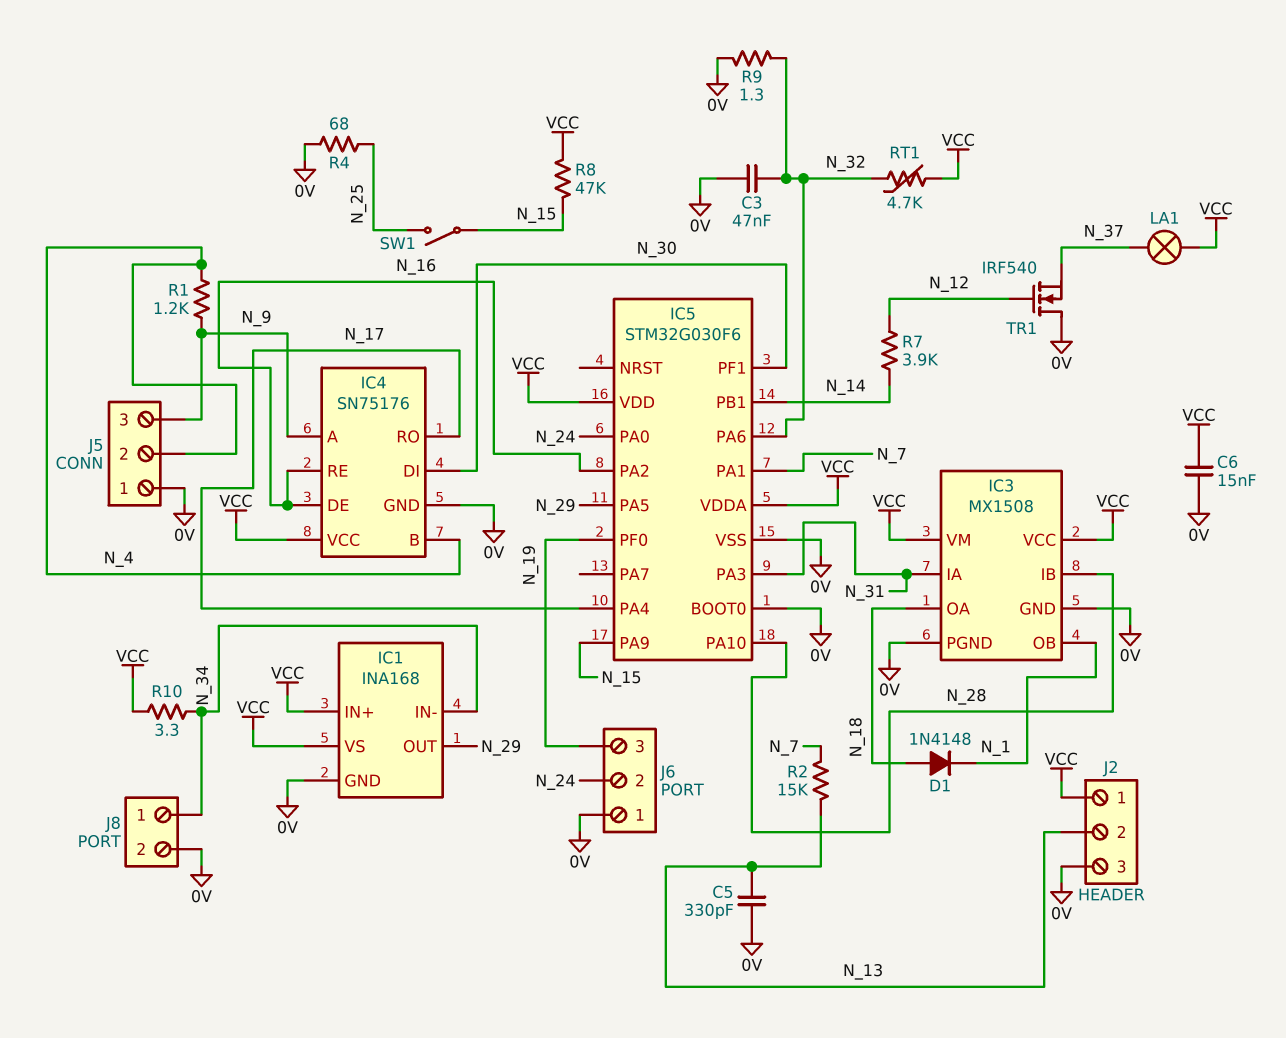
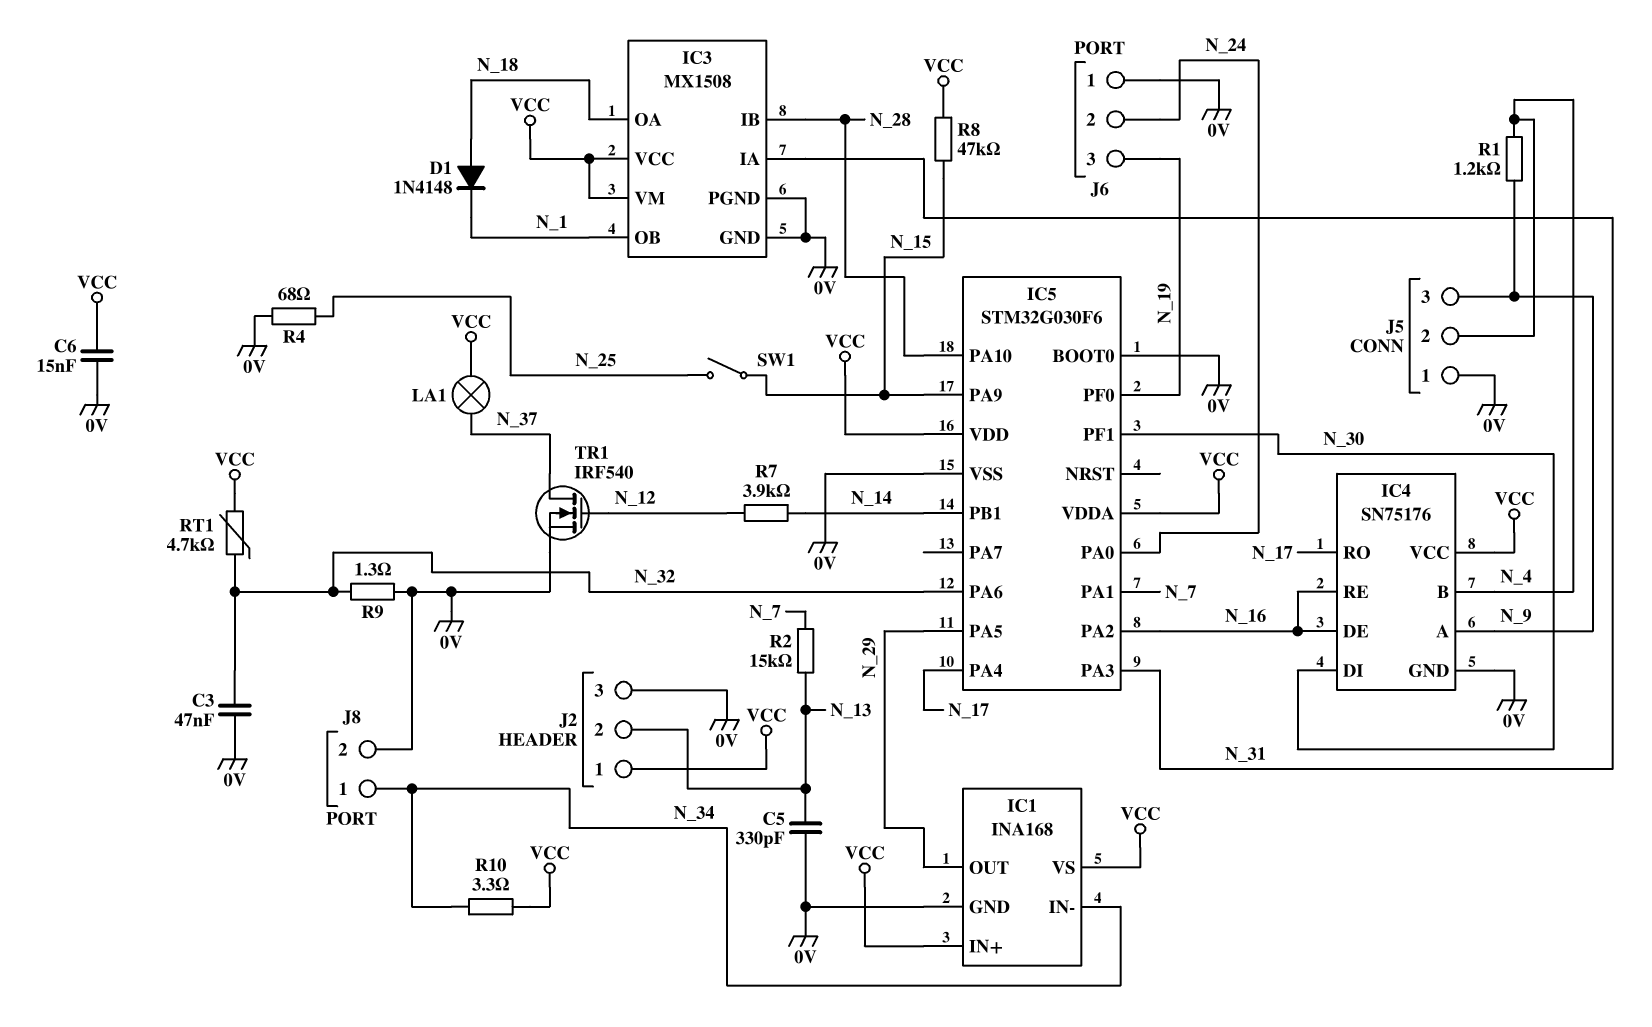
TR1: NMOS IRF540 (G N_12, D 0V, S N_37) -> NMOS IRF540 (G N_12, D N_37, S 0V)

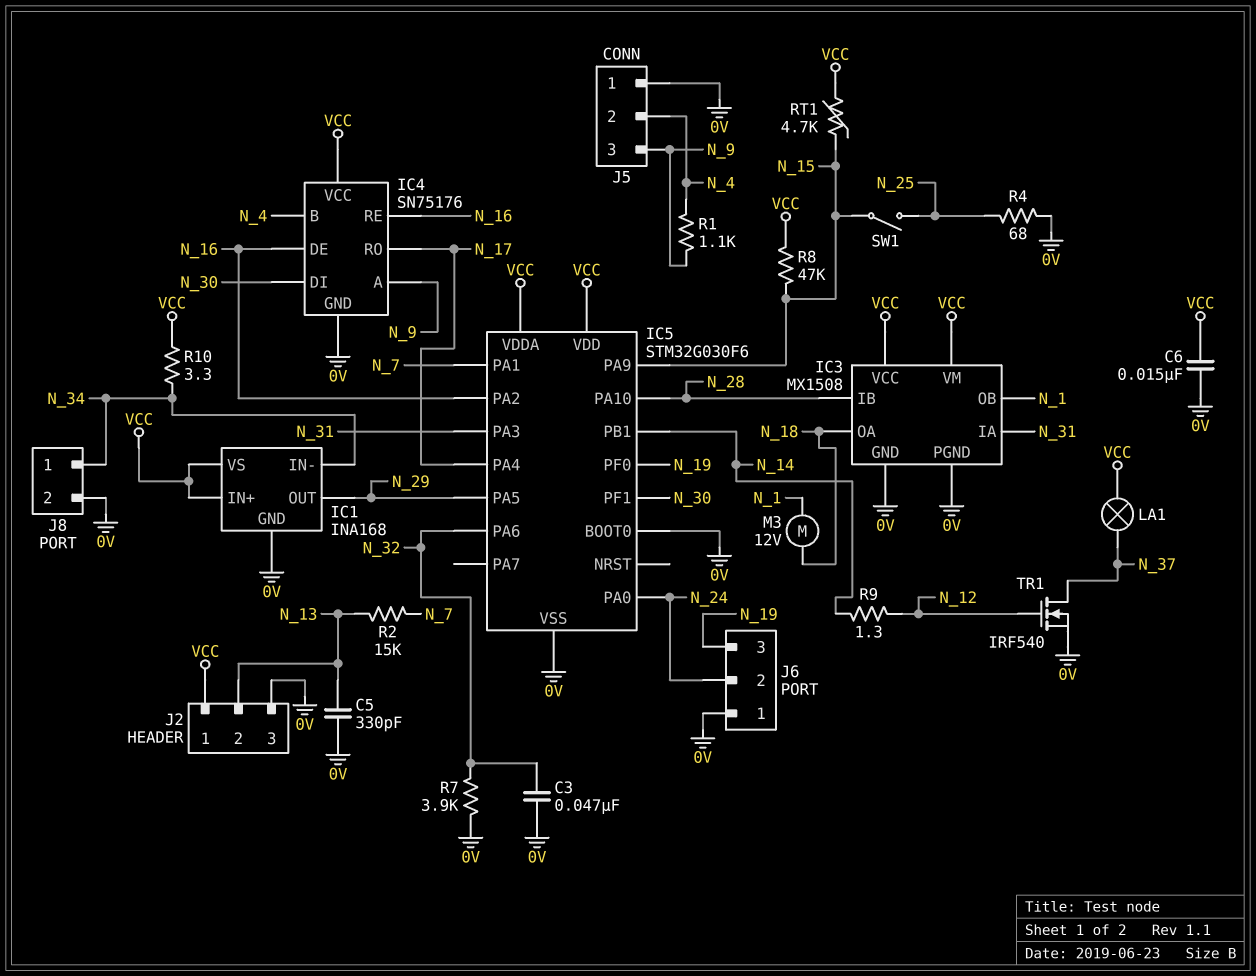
D1: diode 1N4148 (A N_18, K N_1) -> none
M3: none -> motor 12V (N_1, N_18)
R1: 1.2k (N_4, N_9) -> 1.1k (N_4, N_9)
R7: 3.9k (N_12, N_14) -> 3.9k (0V, N_32)
R9: 1.3 (0V, N_32) -> 1.3 (N_12, N_14)
RT1: 4.7k (N_32, VCC) -> 4.7k (N_15, VCC)

